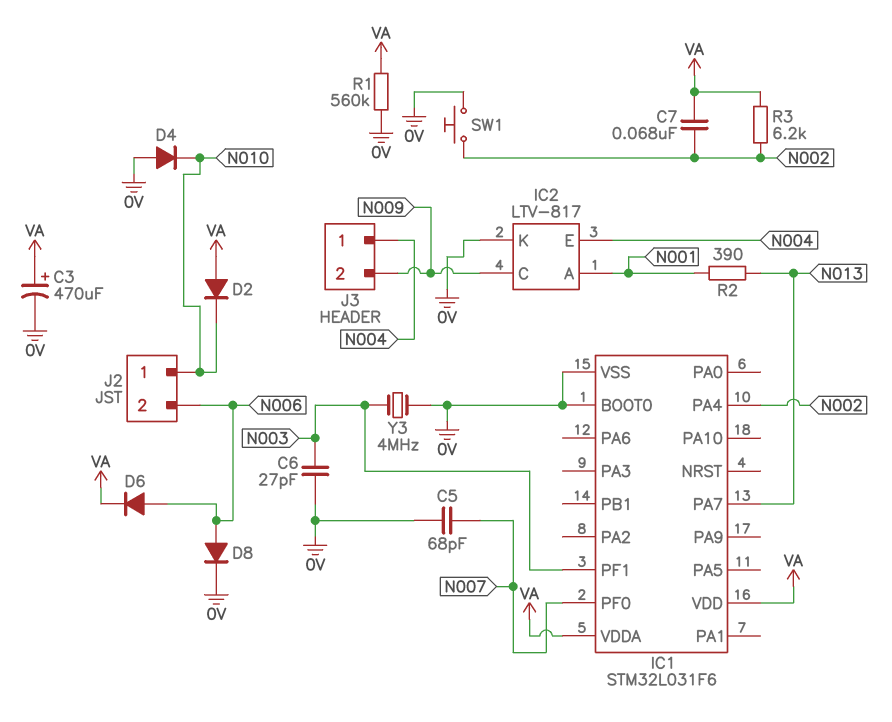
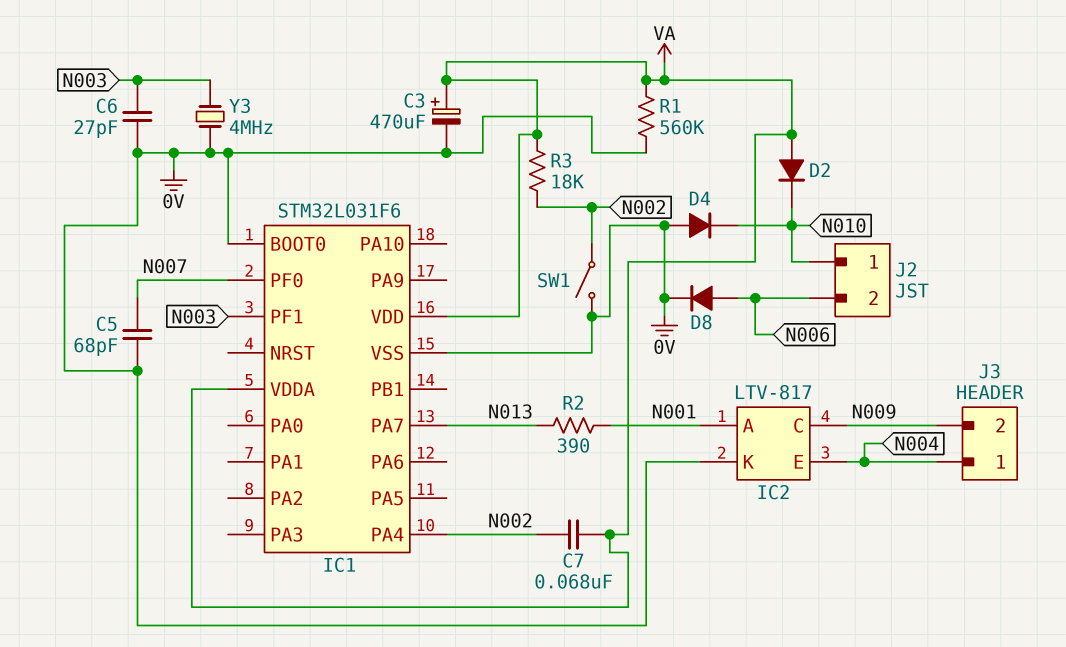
D6: diode (A N006, K VA) -> none
R3: 6.2k (N002, VA) -> 18k (N002, VA)
SW1: button (0V, N002) -> switch (0V, N002)

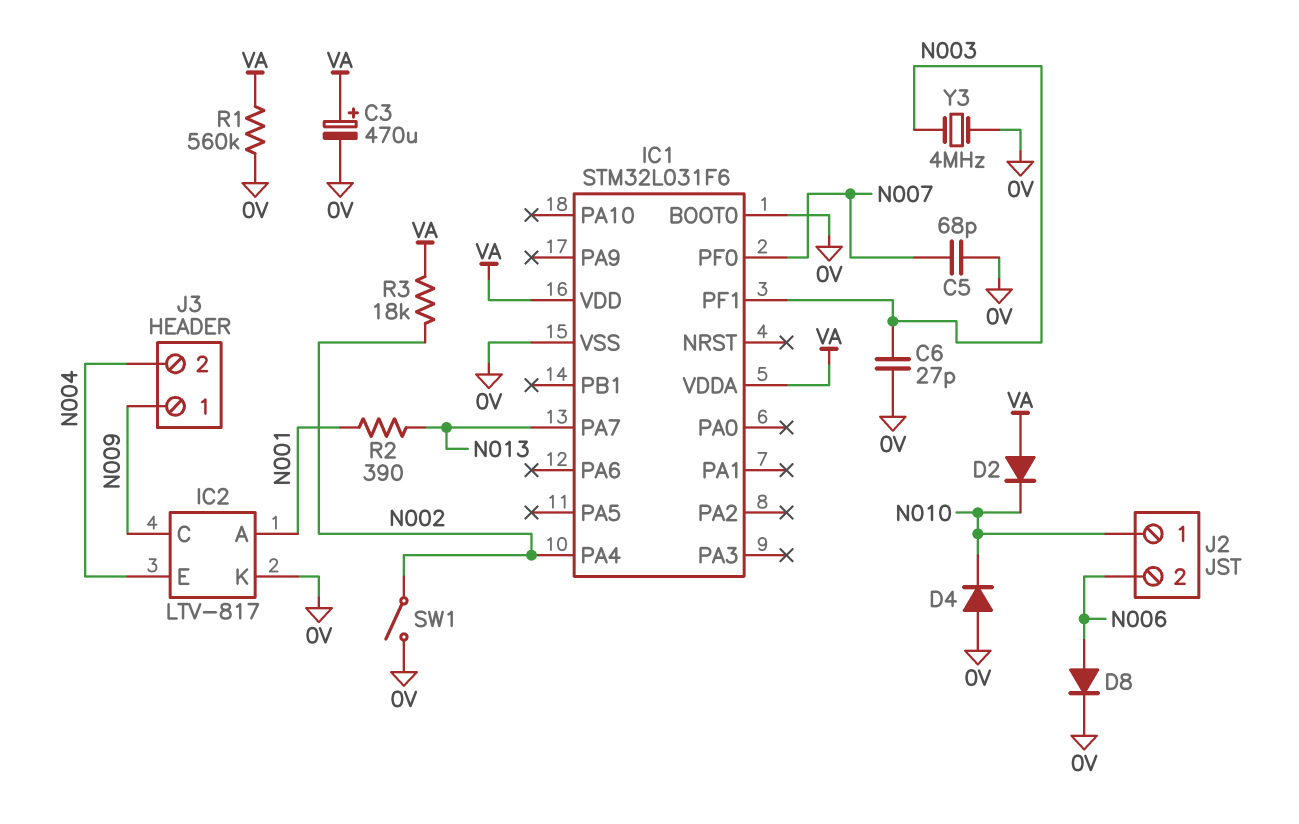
C7: 68nF (N002, VA) -> none
J3 pin 1: N004 -> N009
J3 pin 2: N009 -> N004

